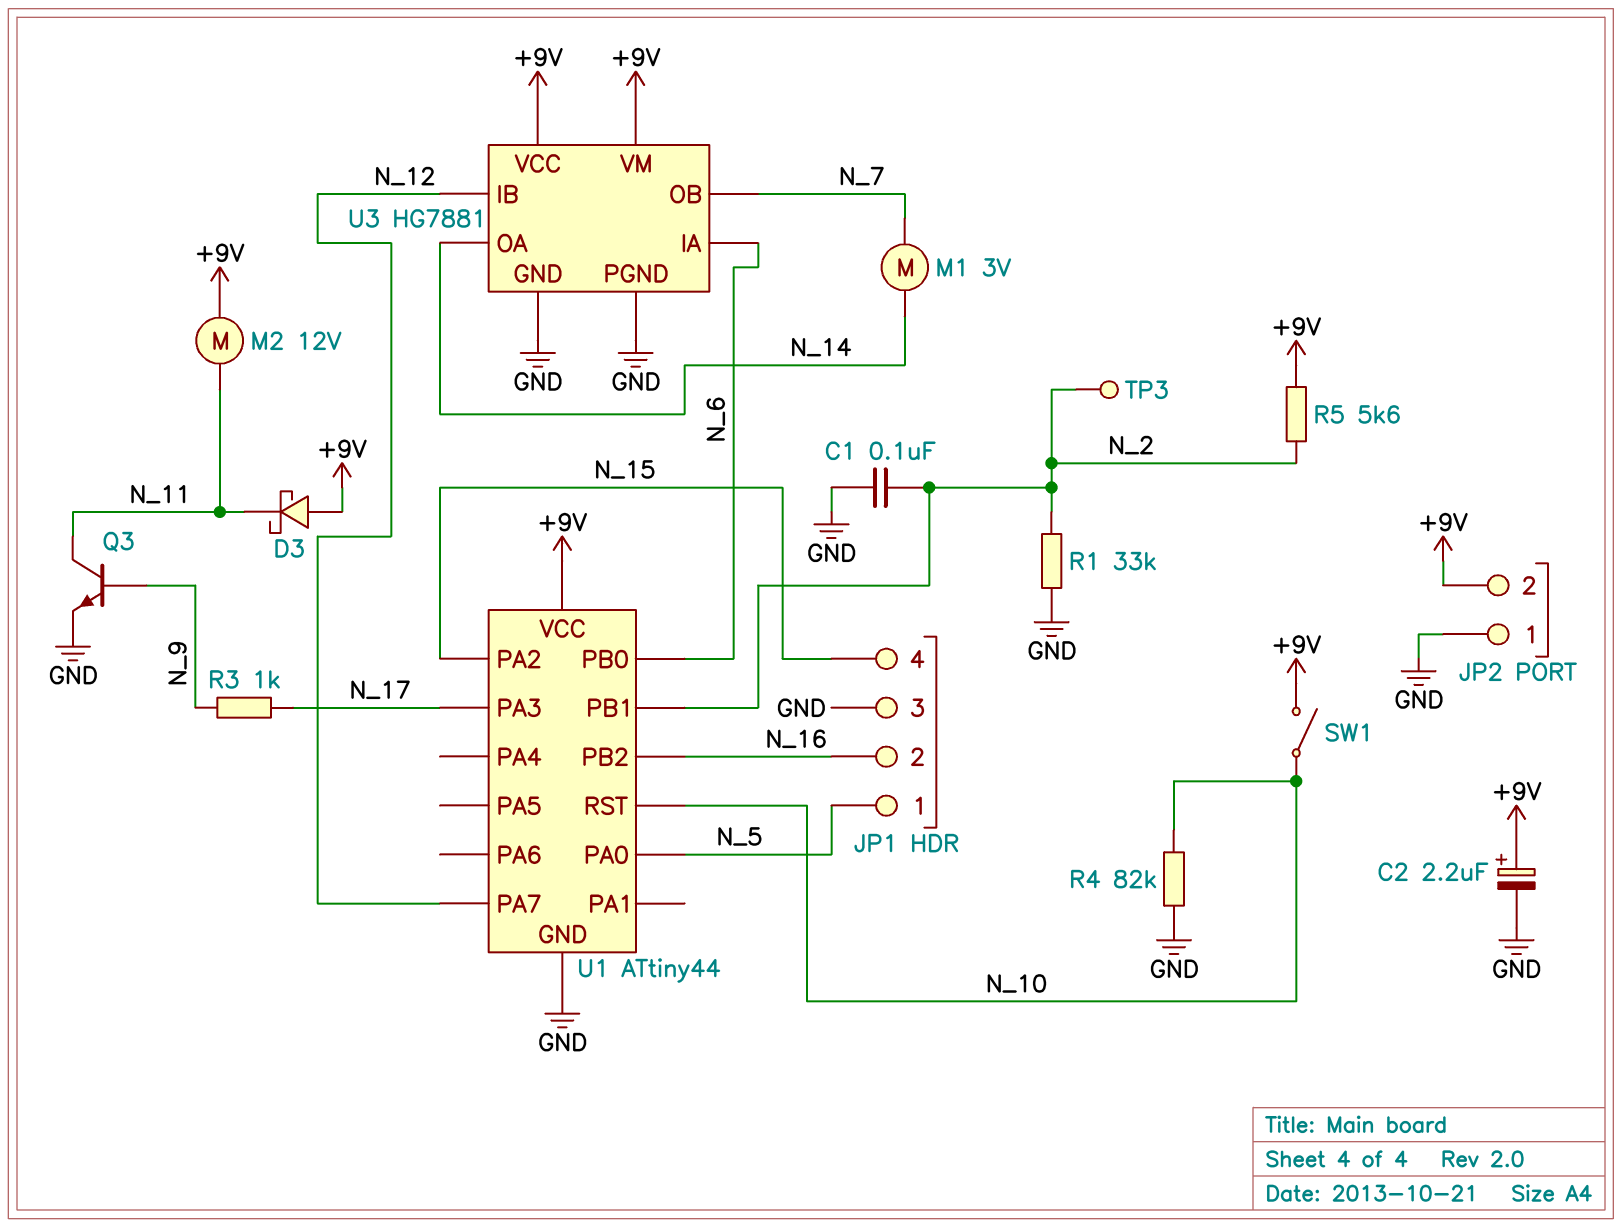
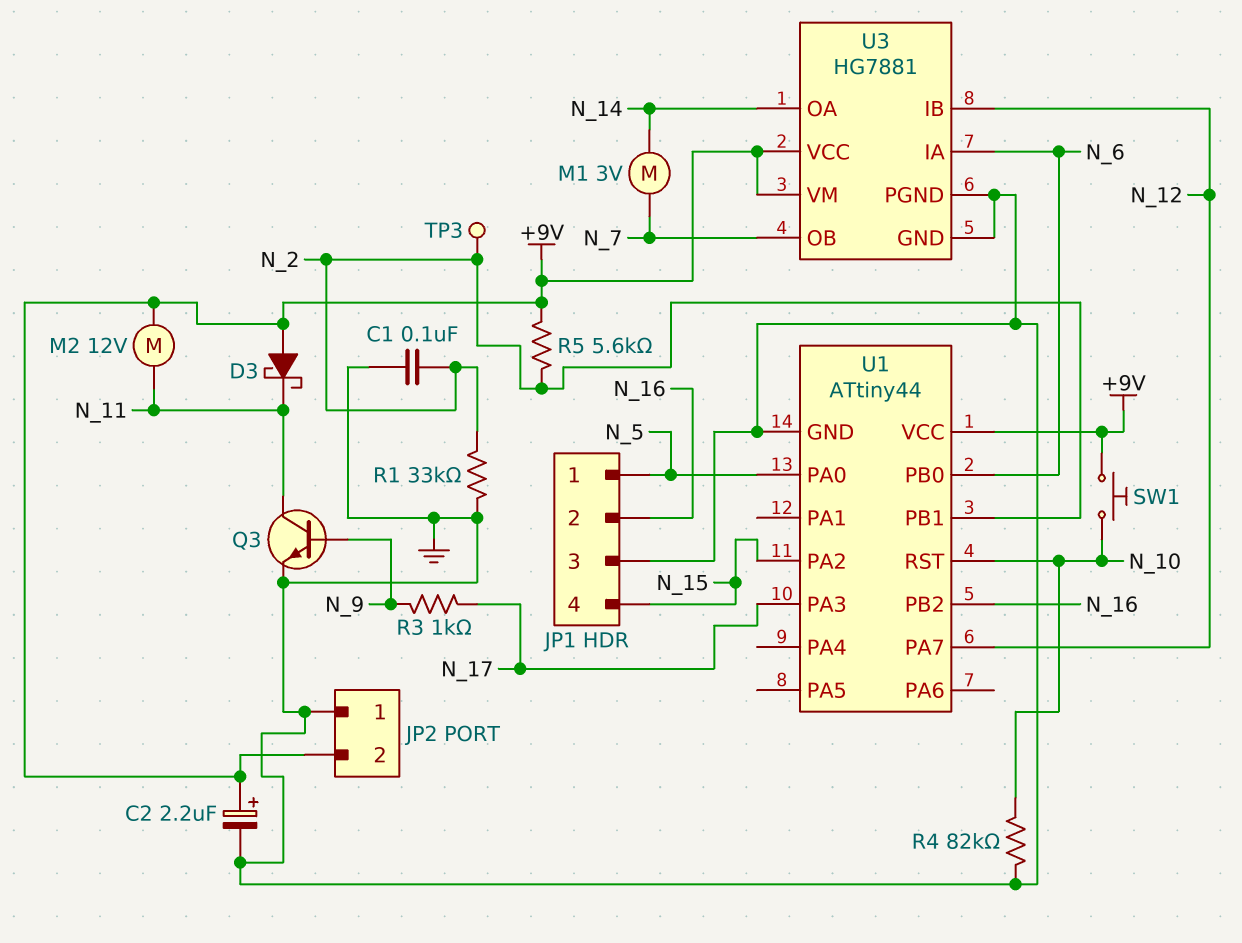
SW1: switch (+9V, N_10) -> button (+9V, N_10)

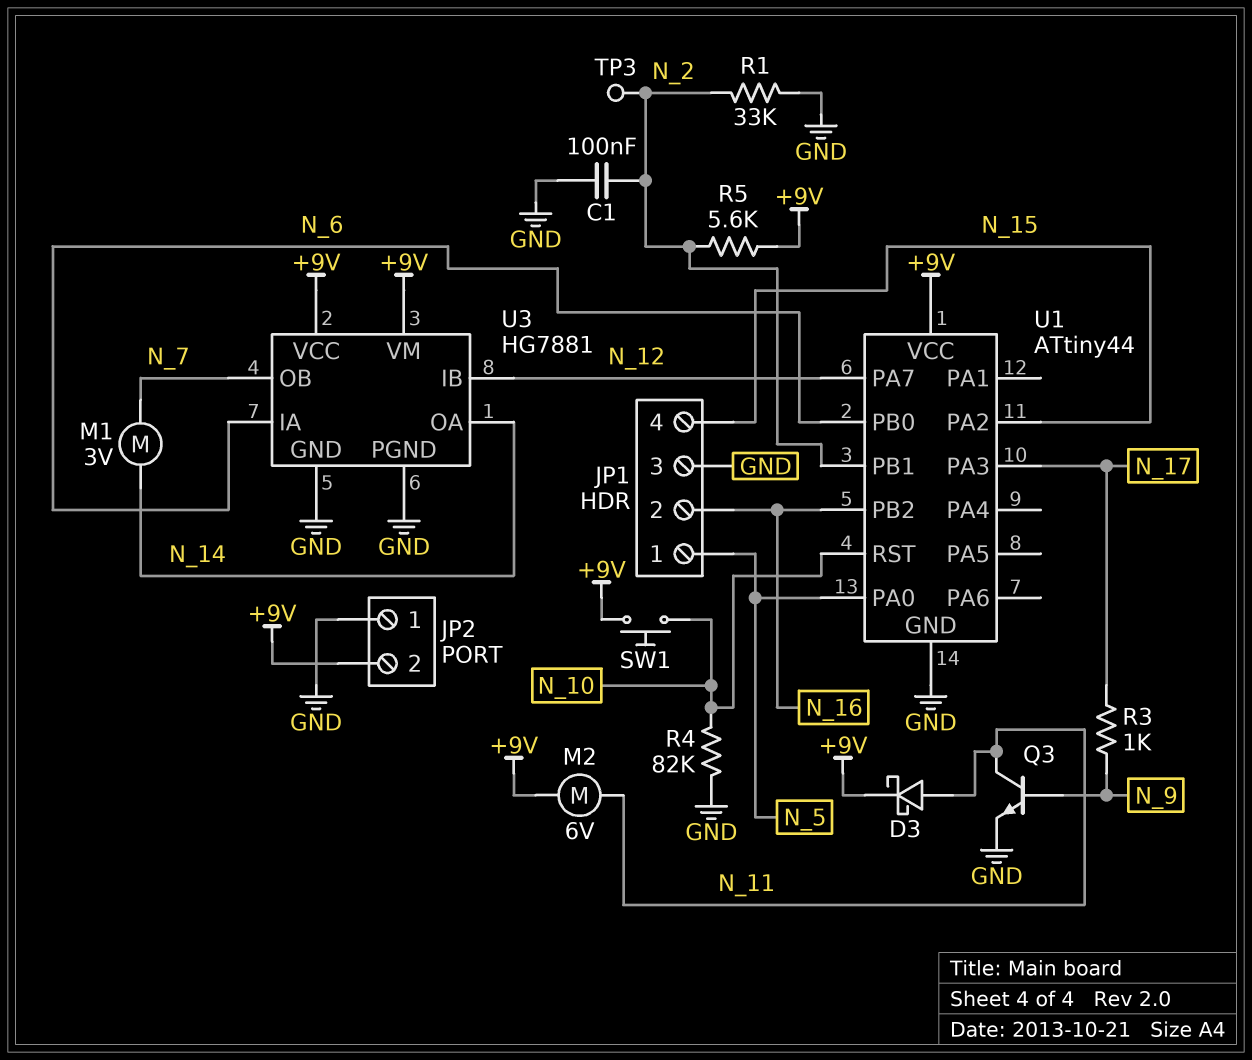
C2: 2.2uF (plus +9V, minus GND) -> none
D3: schottky (A +9V, K N_11) -> schottky (A N_11, K +9V)
M2: motor 12V (+9V, N_11) -> motor 6V (+9V, N_11)

